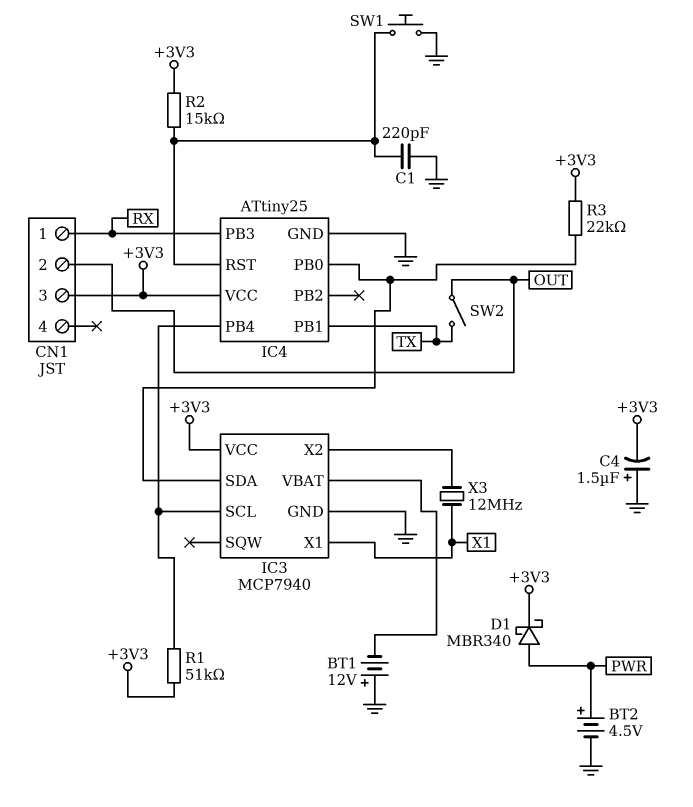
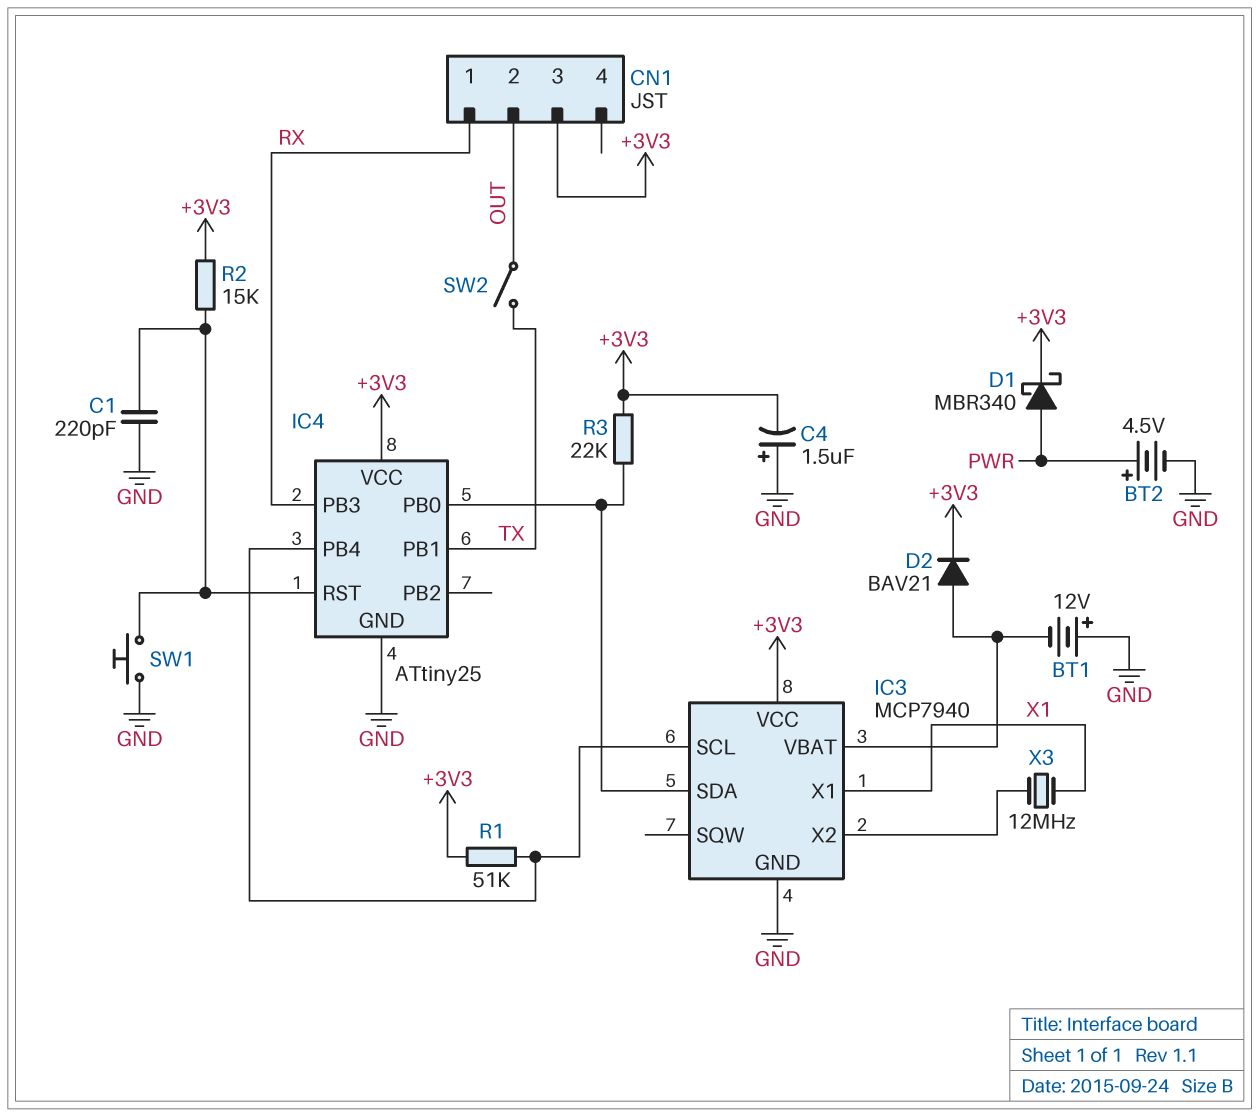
D2: none -> diode BAV21 (A IC3/VBAT, K +3V3)

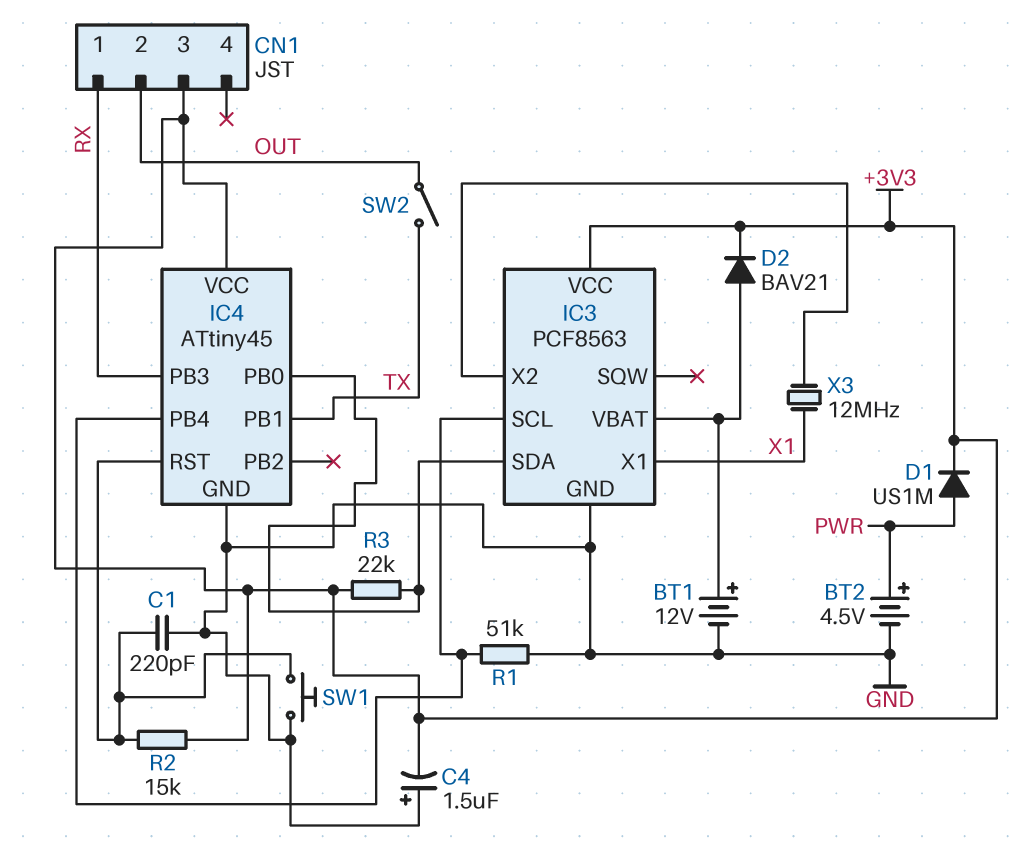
BT1: 12V (plus GND, minus IC3/VBAT) -> 12V (plus IC3/VBAT, minus GND)
D1: schottky MBR340 (A PWR, K +3V3) -> diode US1M (A PWR, K +3V3)
IC3: MCP7940 -> PCF8563
IC4: ATtiny25 -> ATtiny45
R1: 51k (+3V3, IC3/SCL) -> 51k (GND, IC3/SCL)

